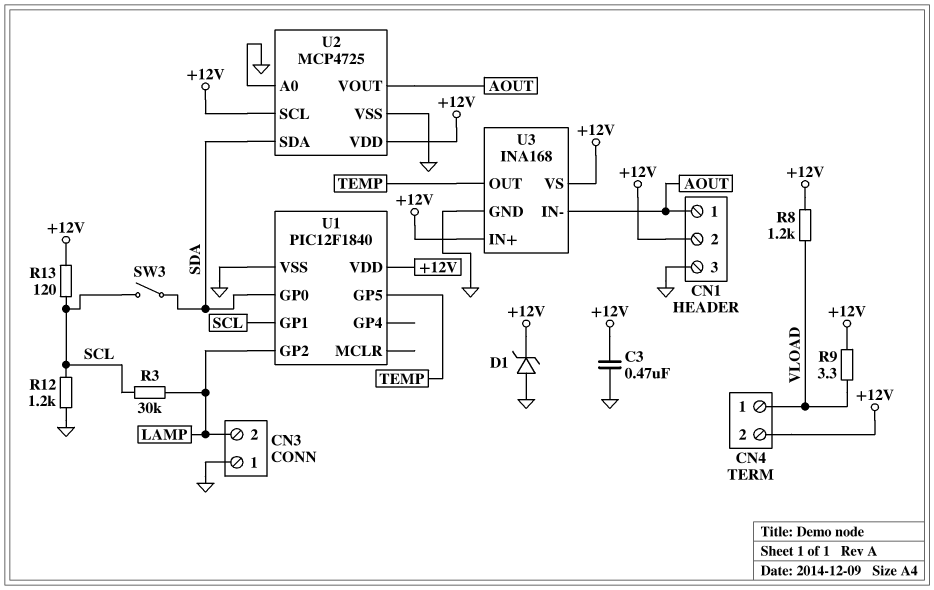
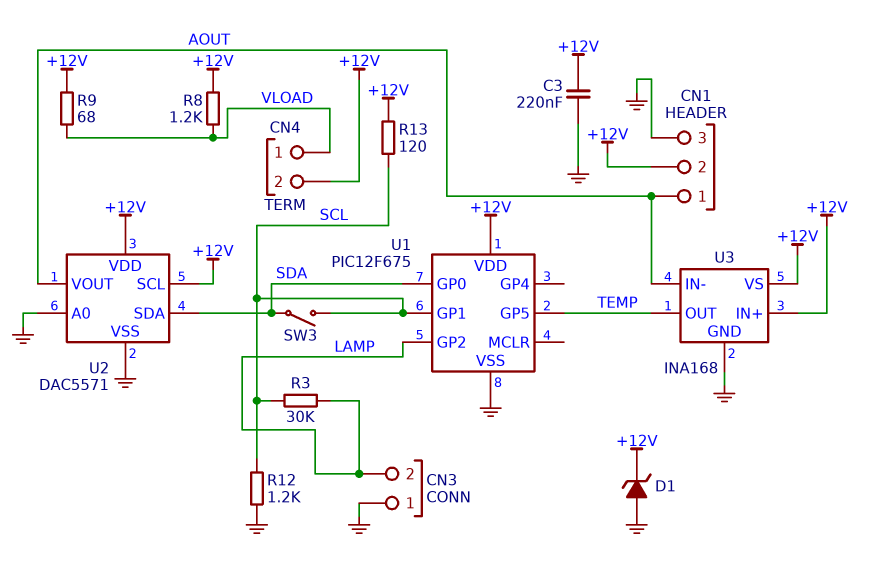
C3: 470nF (+12V, GND) -> 220nF (+12V, GND)
R9: 3.3 (+12V, VLOAD) -> 68 (+12V, VLOAD)
U1: PIC12F1840 -> PIC12F675
U2: MCP4725 -> DAC5571

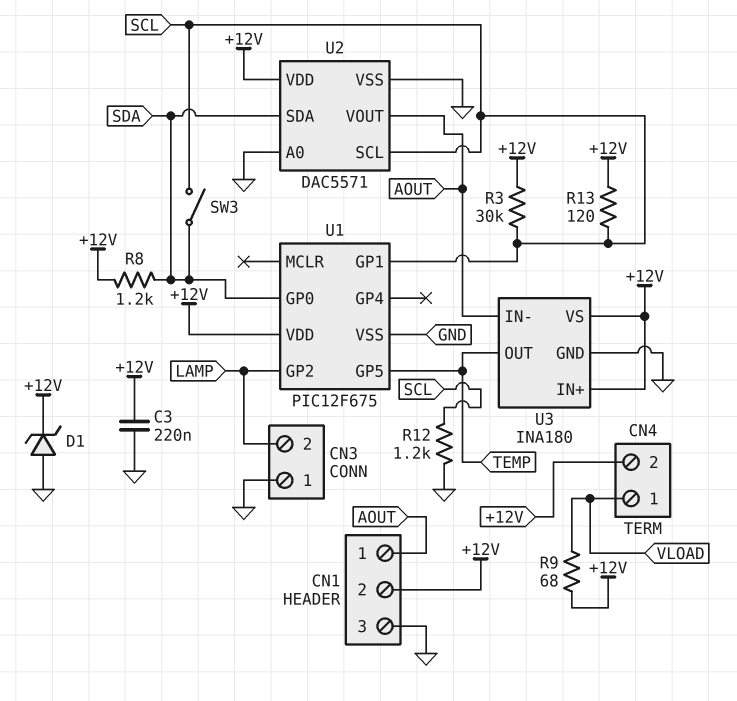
R3: 30k (LAMP, SCL) -> 30k (+12V, SCL)
R8: 1.2k (+12V, VLOAD) -> 1.2k (+12V, SDA)
U2 pin SCL: +12V -> SCL
U3: INA168 -> INA180

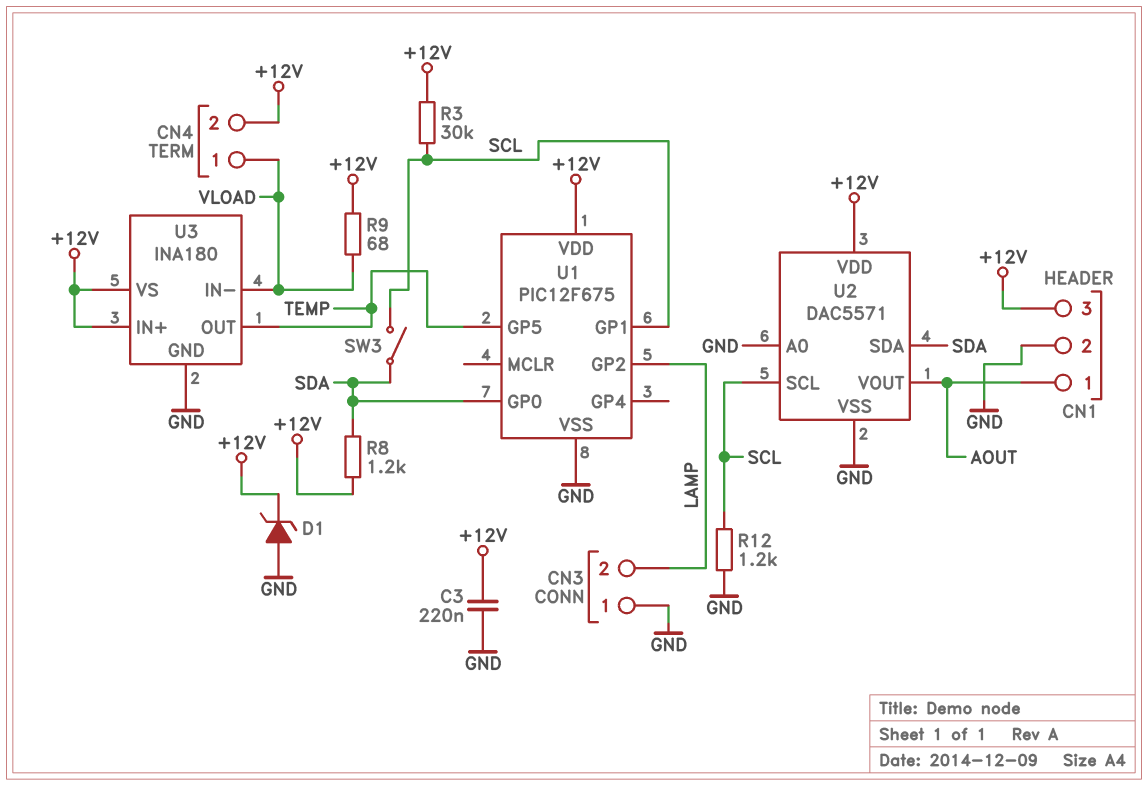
CN1 pin 2: +12V -> GND
CN1 pin 3: GND -> +12V
R13: 120 (+12V, SCL) -> none
U3 pin IN-: AOUT -> VLOAD

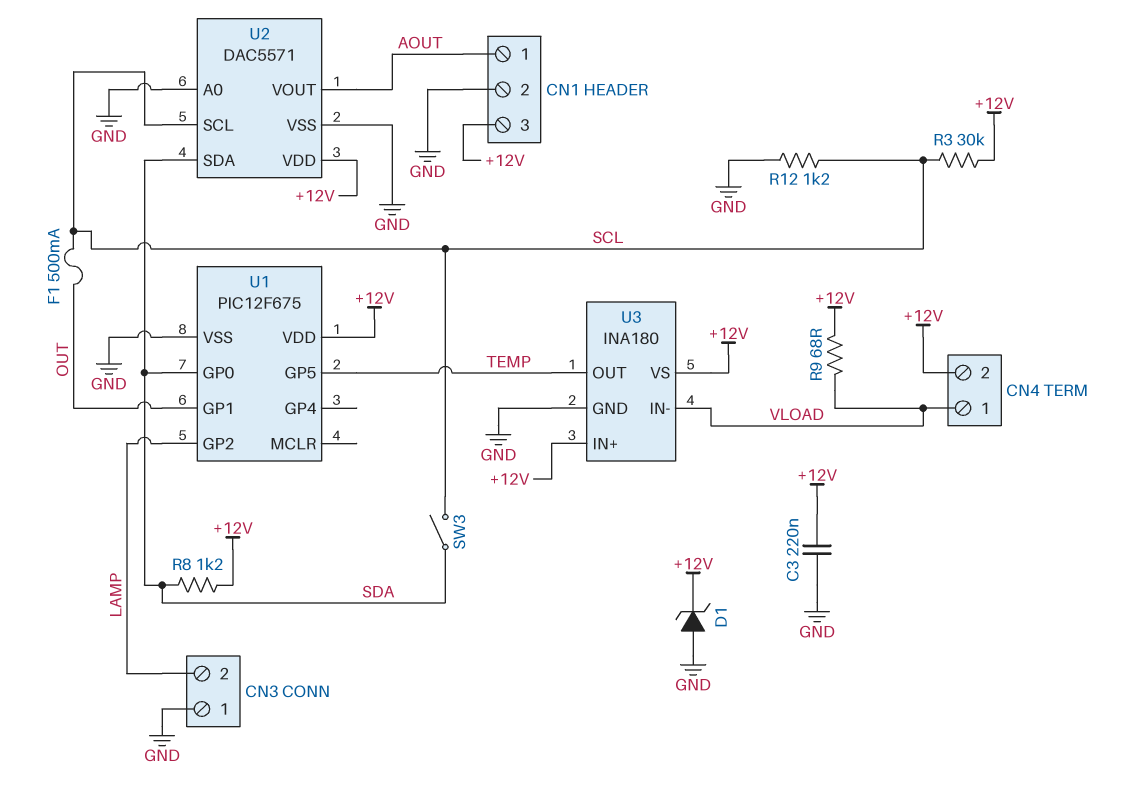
F1: none -> 500mA (OUT, SCL)
U1 pin GP1: SCL -> OUT

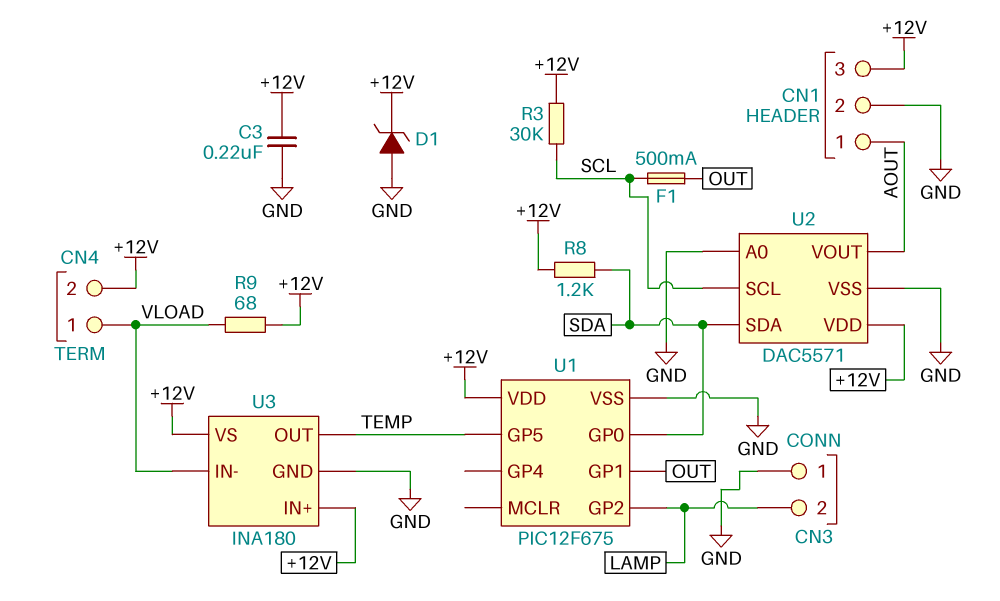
R12: 1.2k (GND, SCL) -> none
SW3: switch (SCL, SDA) -> none

